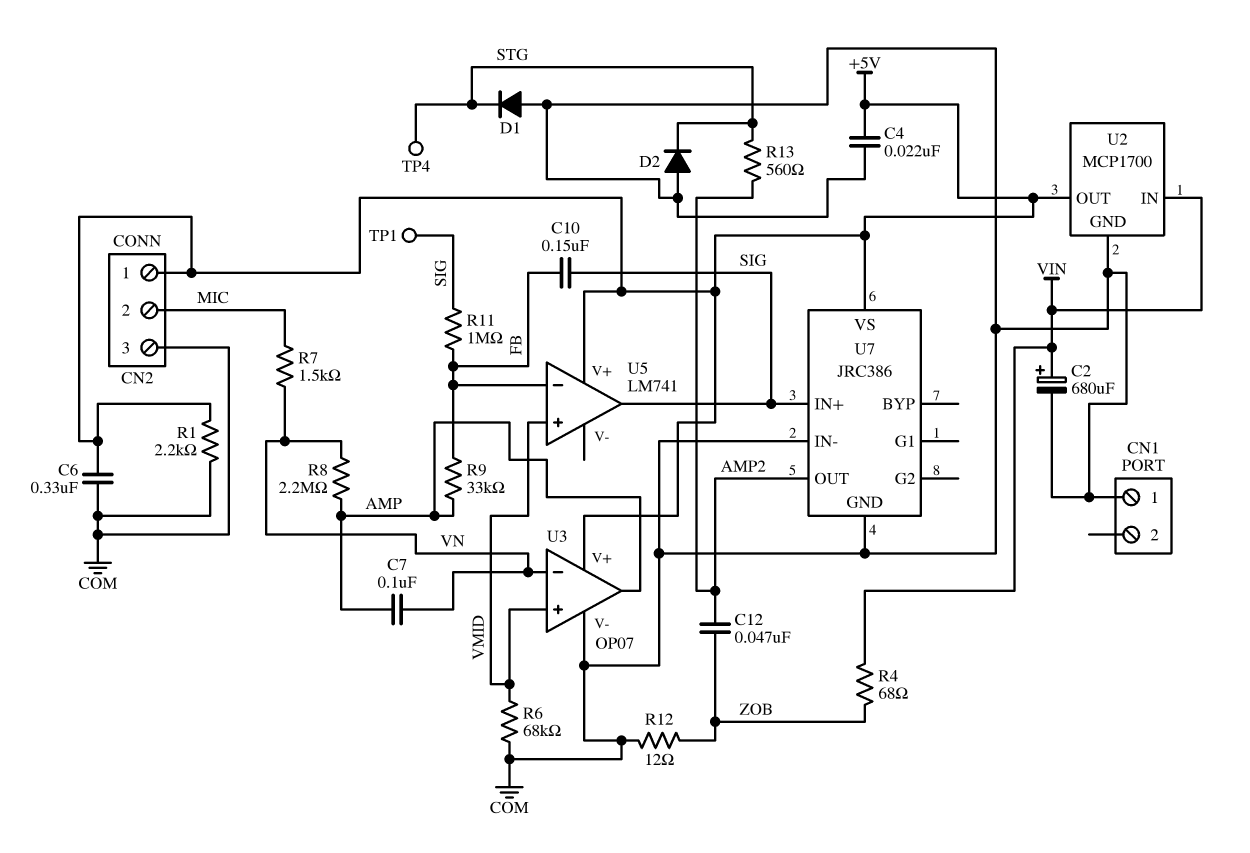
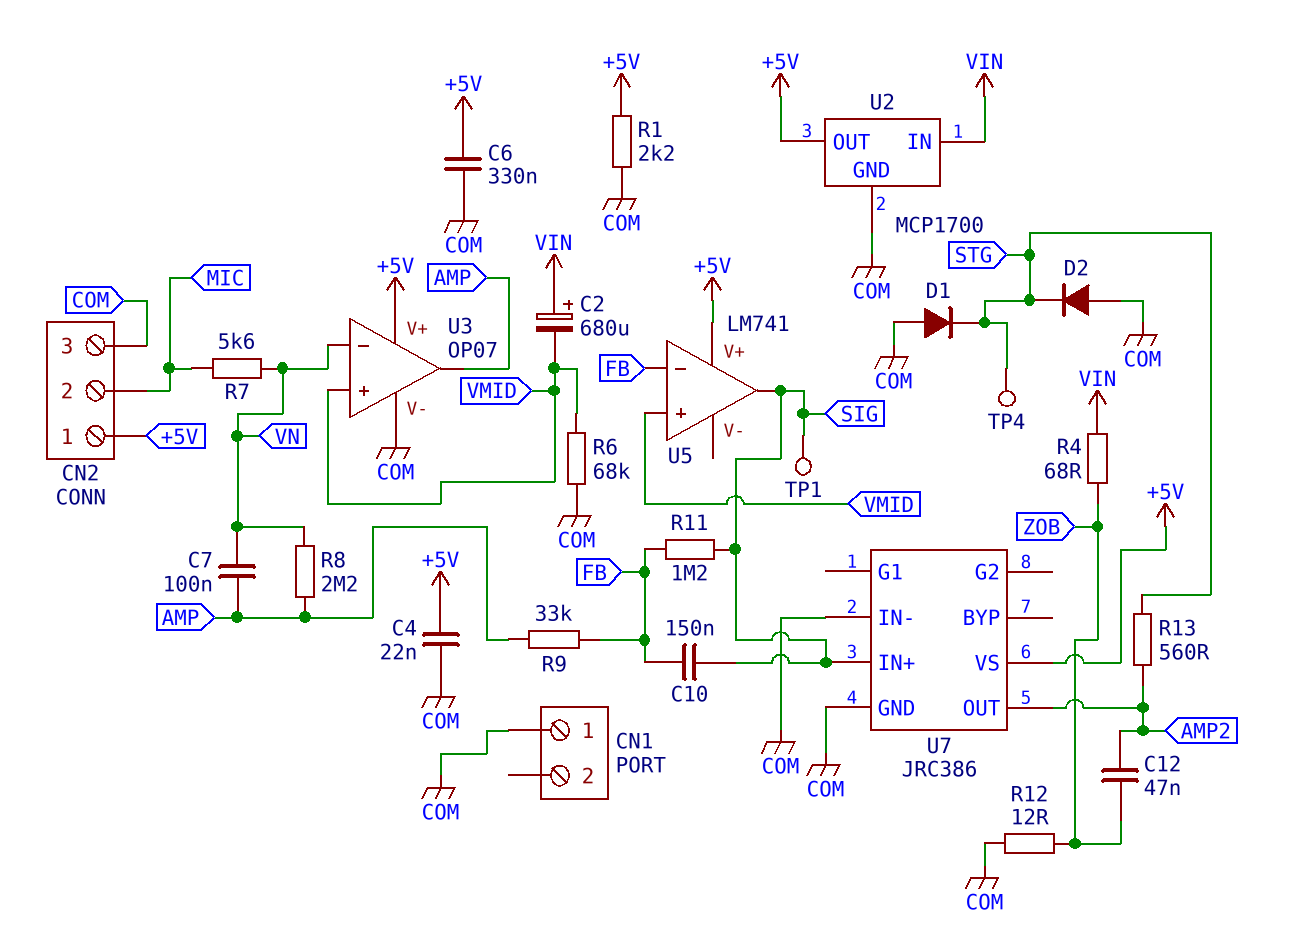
C2: 680uF (plus VIN, minus COM) -> 680uF (plus VIN, minus VMID)
R7: 1.5k (MIC, VN) -> 5.6k (MIC, VN)
R11: 1M (FB, SIG) -> 1.2M (FB, SIG)

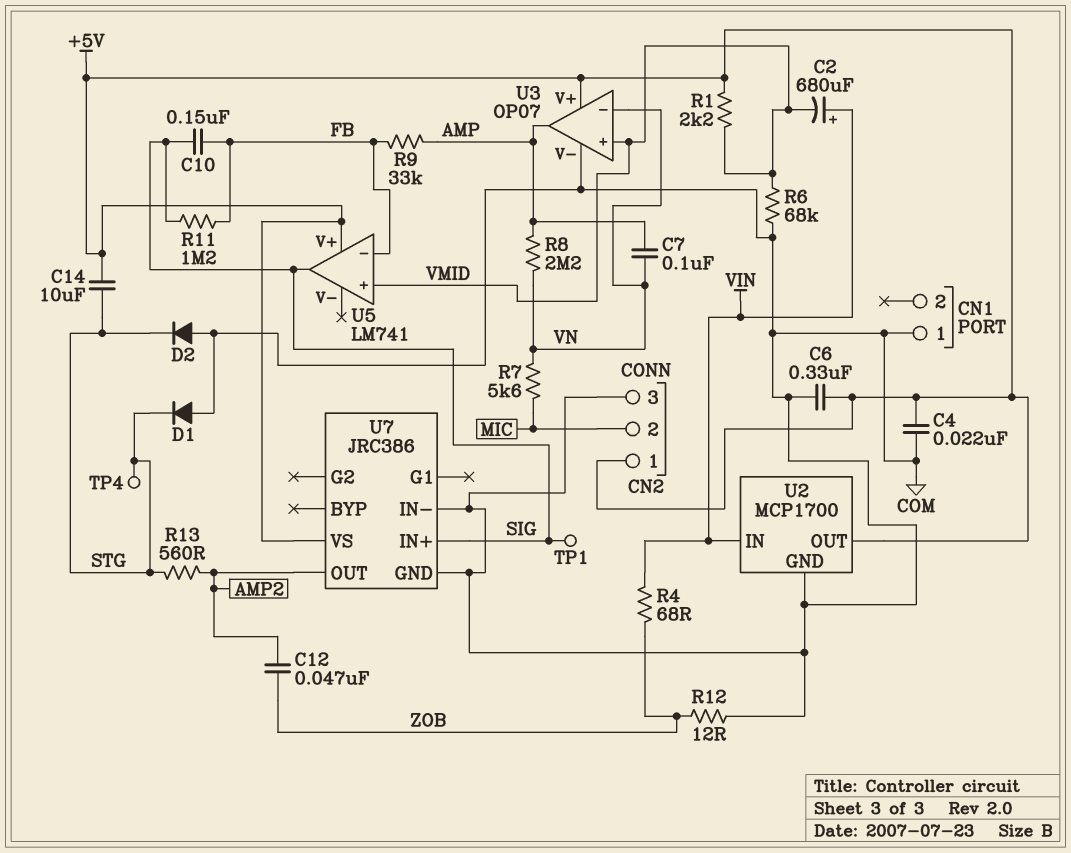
C14: none -> 10uF (+5V, STG)
R1: 2.2k (+5V, COM) -> 2.2k (+5V, VMID)

